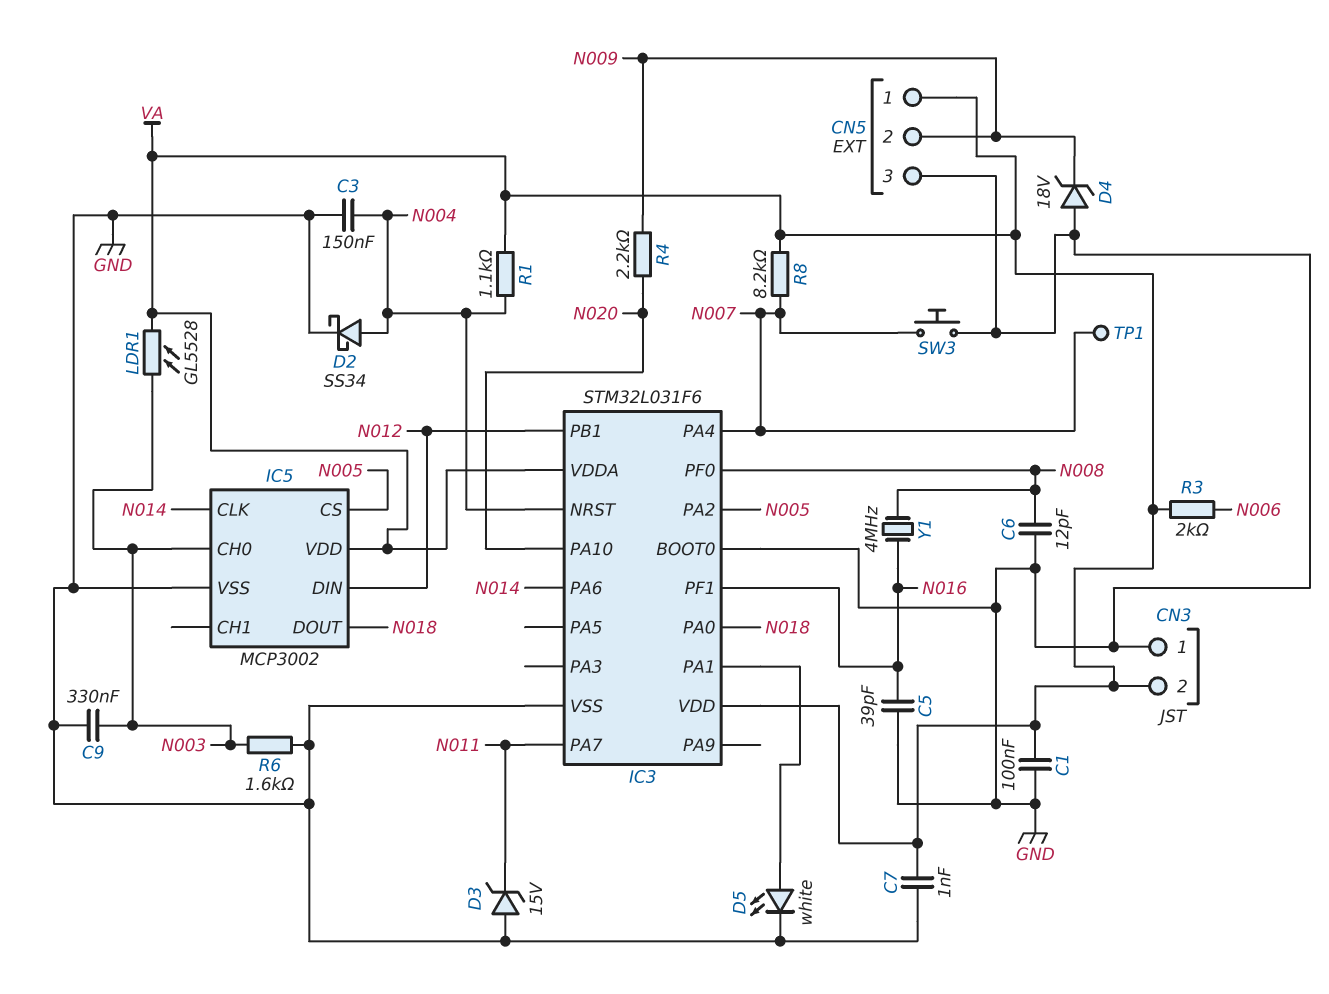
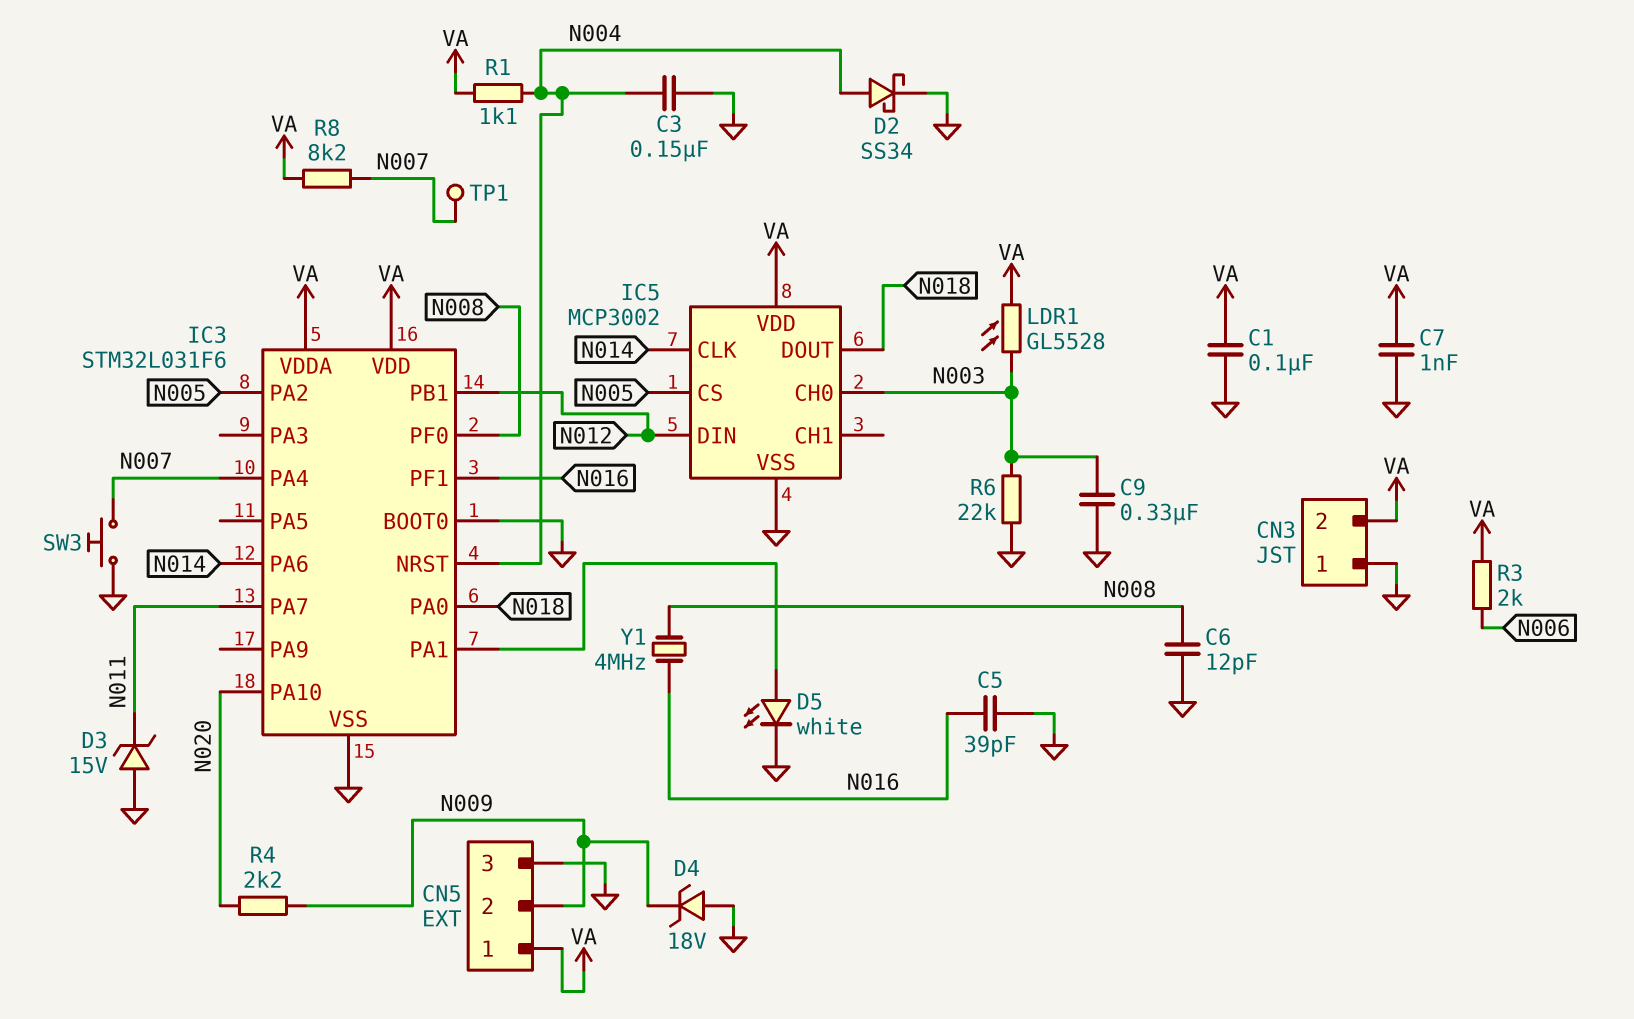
R6: 1.6k (GND, N003) -> 22k (GND, N003)

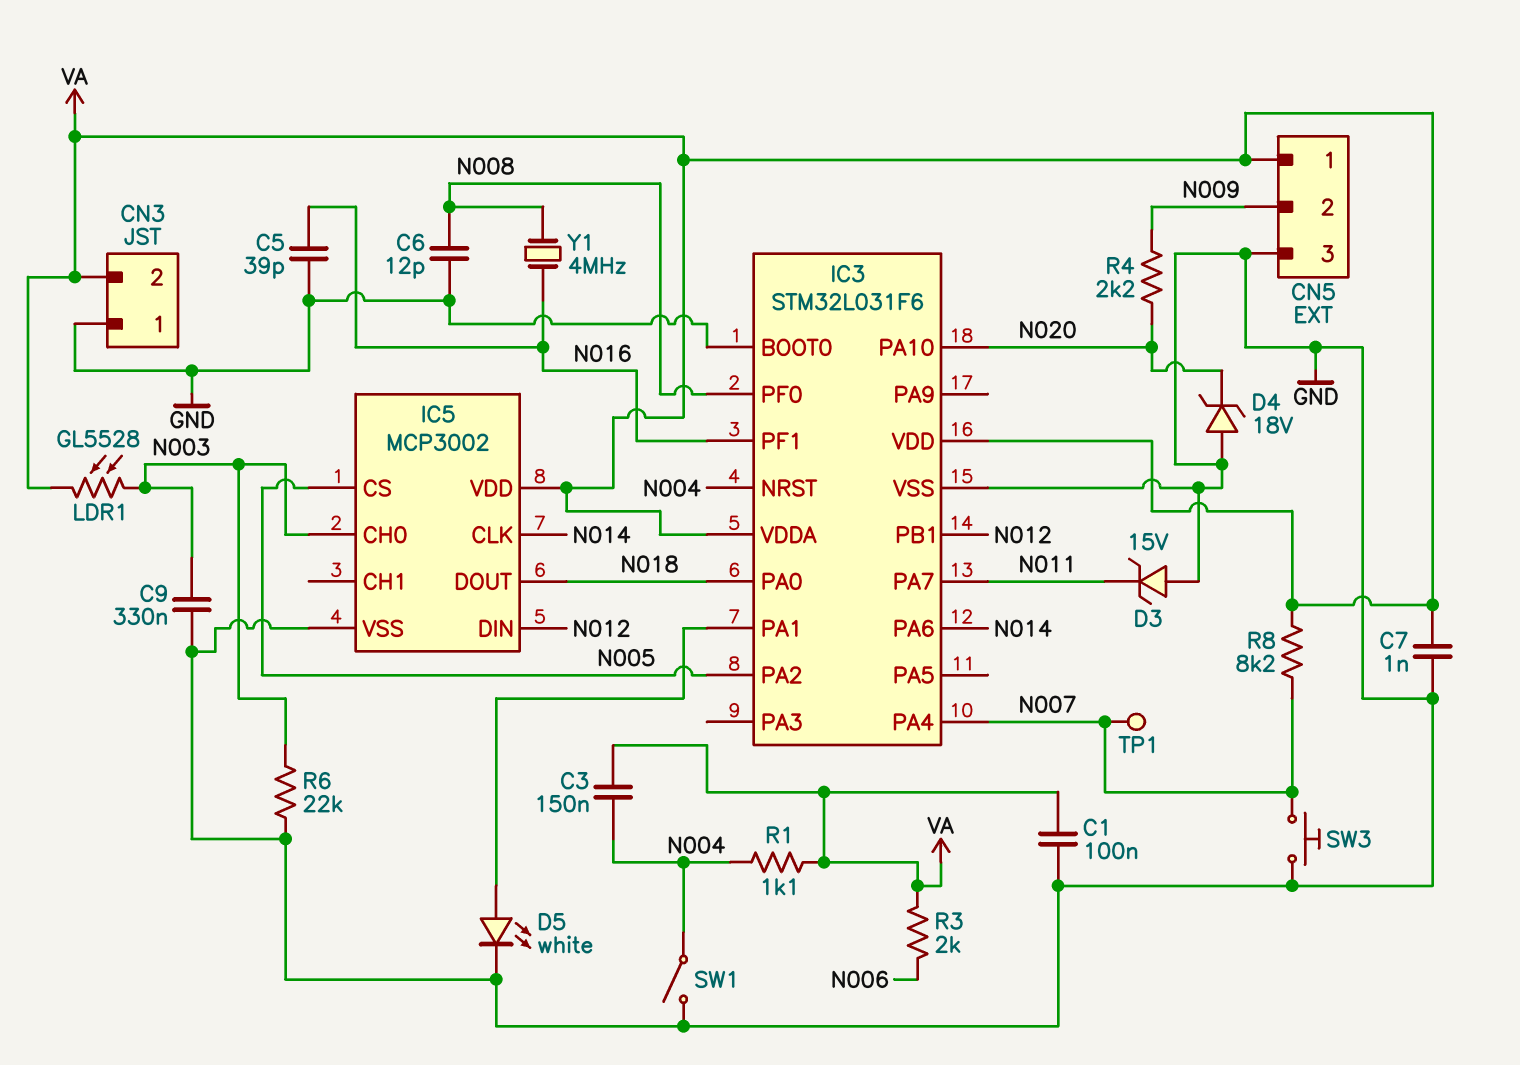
C3: 150nF (GND, N004) -> 150nF (N004, VA)
D2: schottky SS34 (A N004, K GND) -> none
D4: zener 18V (A GND, K N009) -> zener 18V (A GND, K N020)
SW1: none -> switch (GND, N004)

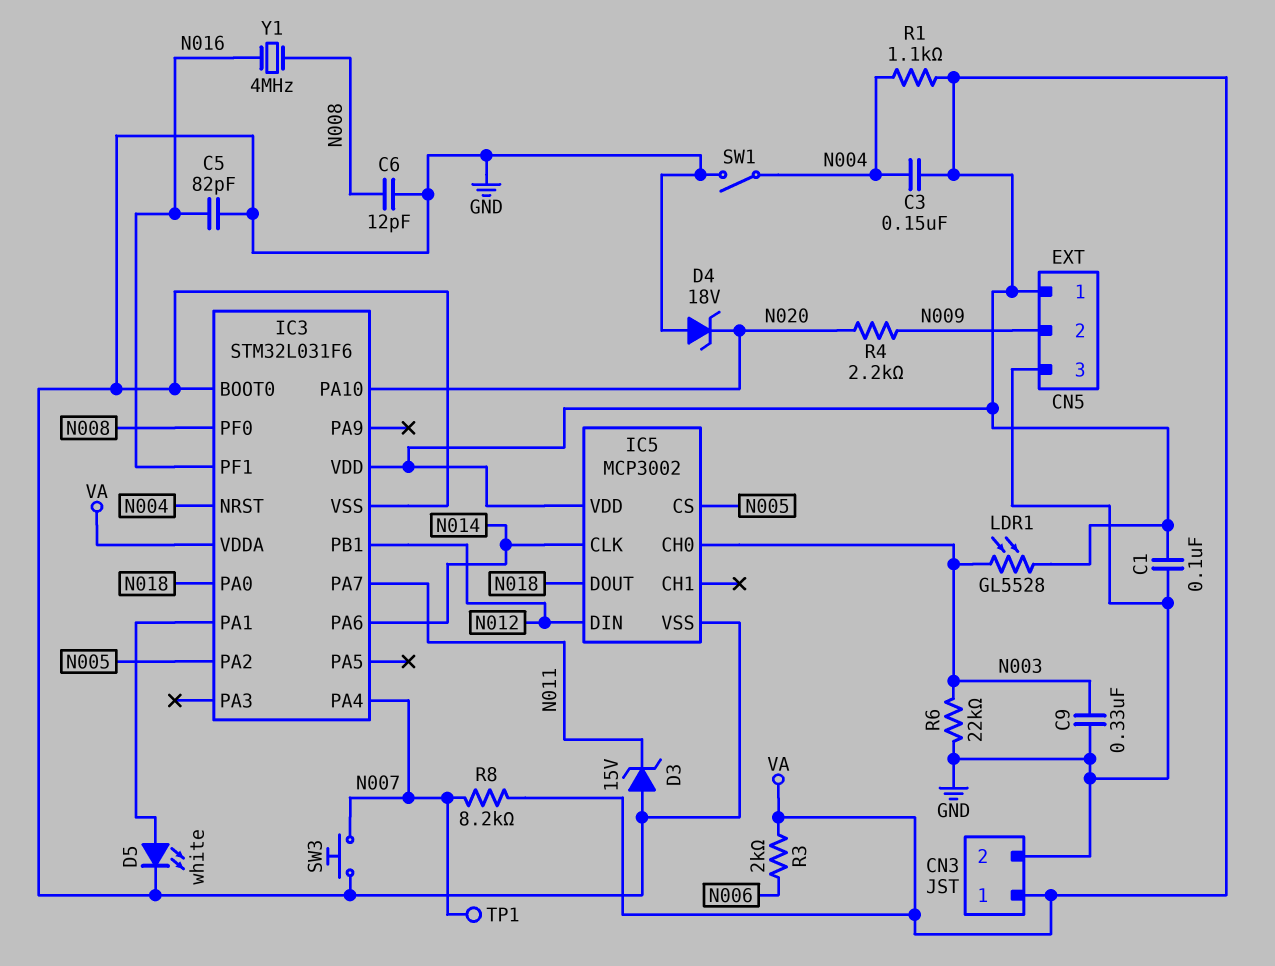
C5: 39pF (GND, N016) -> 82pF (GND, N016)
C7: 1nF (GND, VA) -> none
CN3 pin 1: GND -> VA
CN3 pin 2: VA -> GND

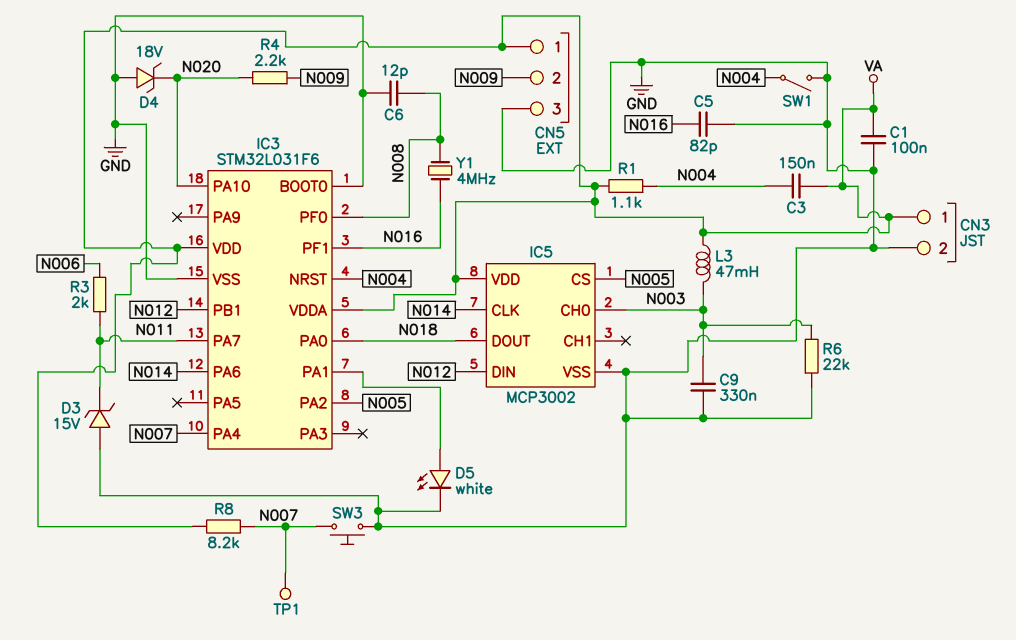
L3: none -> 47mH (N003, VA)
LDR1: GL5528 (N003, VA) -> none
R3: 2k (N006, VA) -> 2k (N006, N011)

